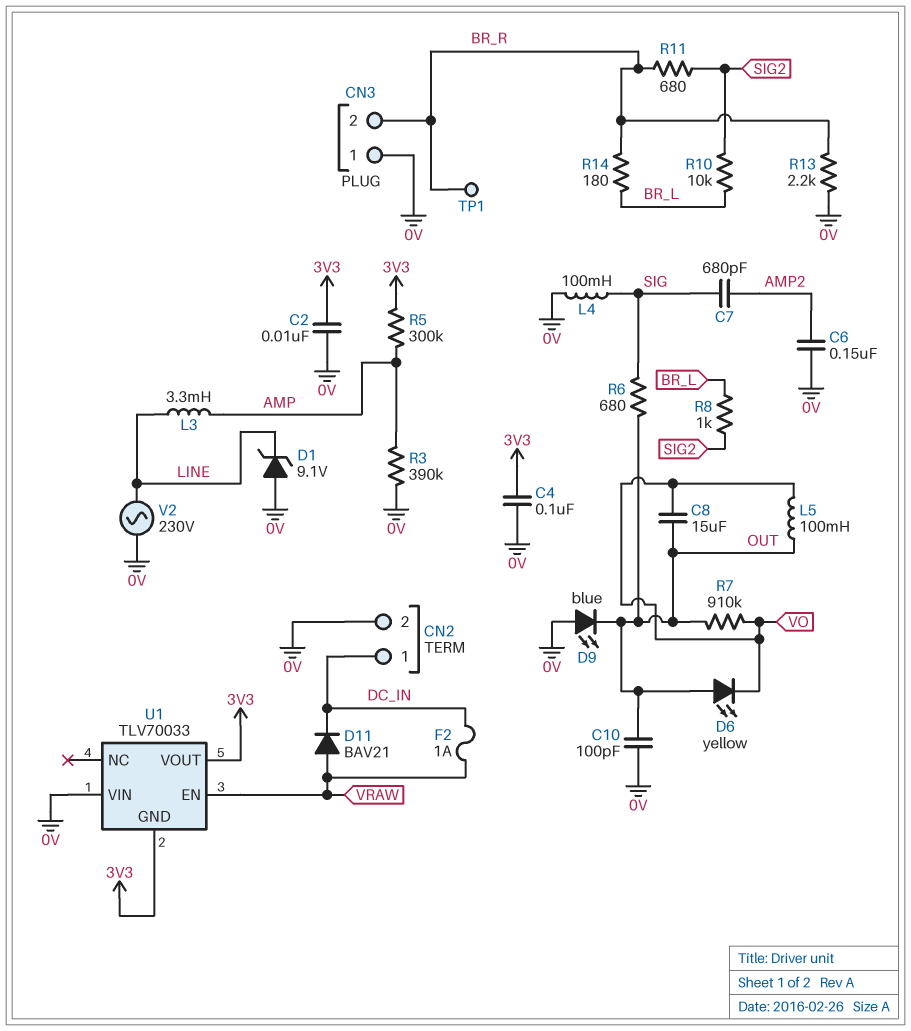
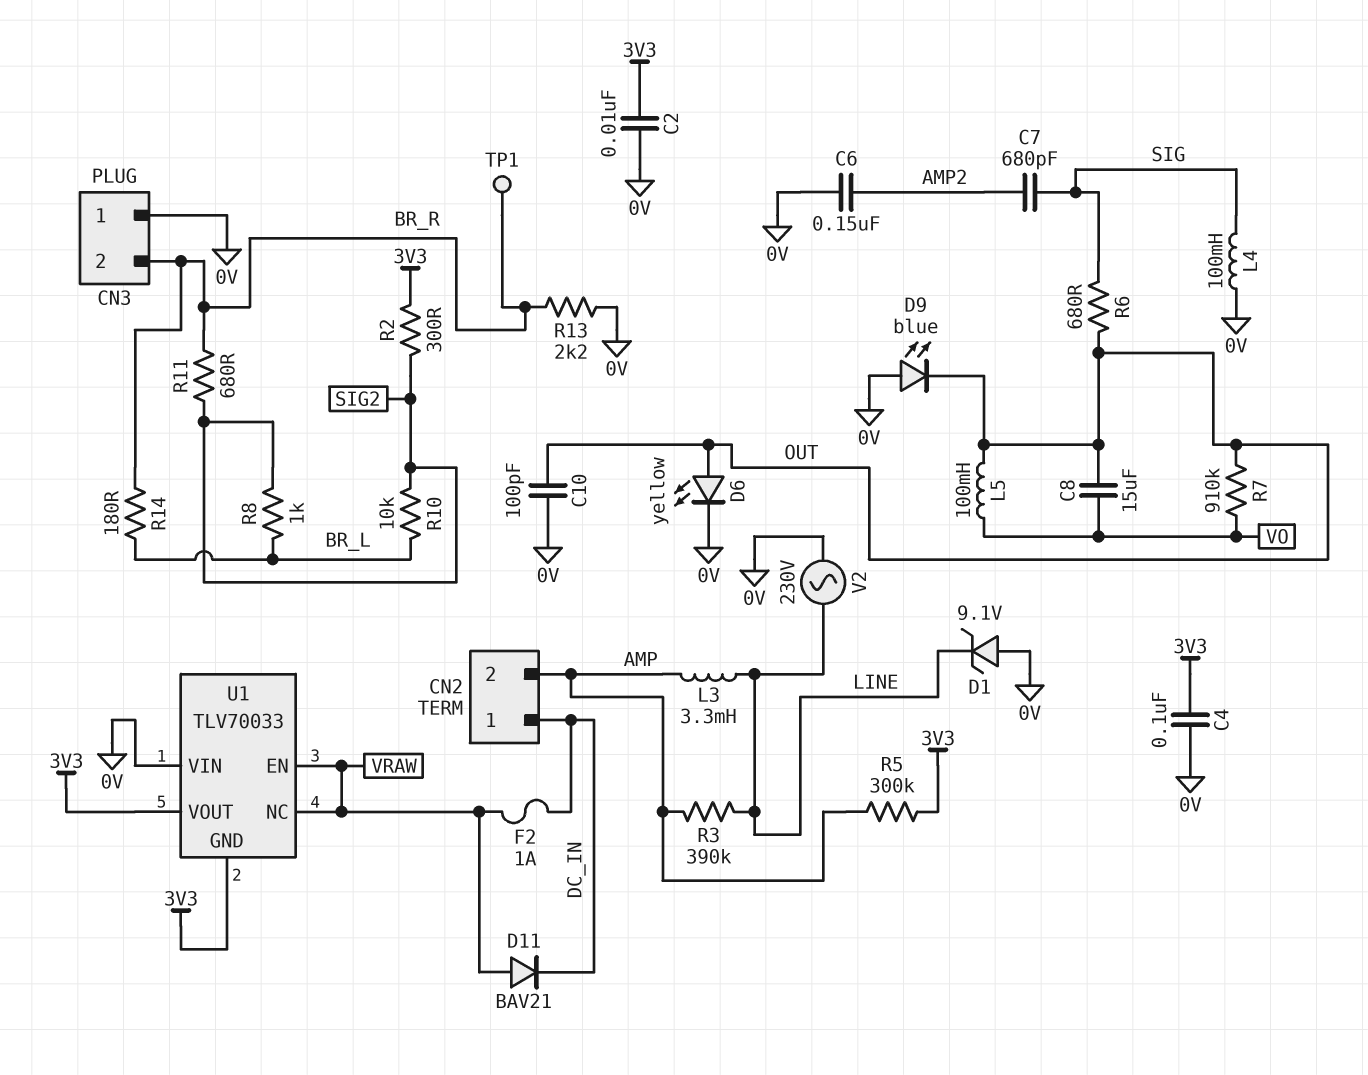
CN2 pin 2: 0V -> AMP
D6: LED yellow (A OUT, K VO) -> LED yellow (A OUT, K 0V)
R2: none -> 300 (3V3, SIG2)
R3: 390k (0V, AMP) -> 390k (AMP, LINE)
U1 pin NC: none -> VRAW

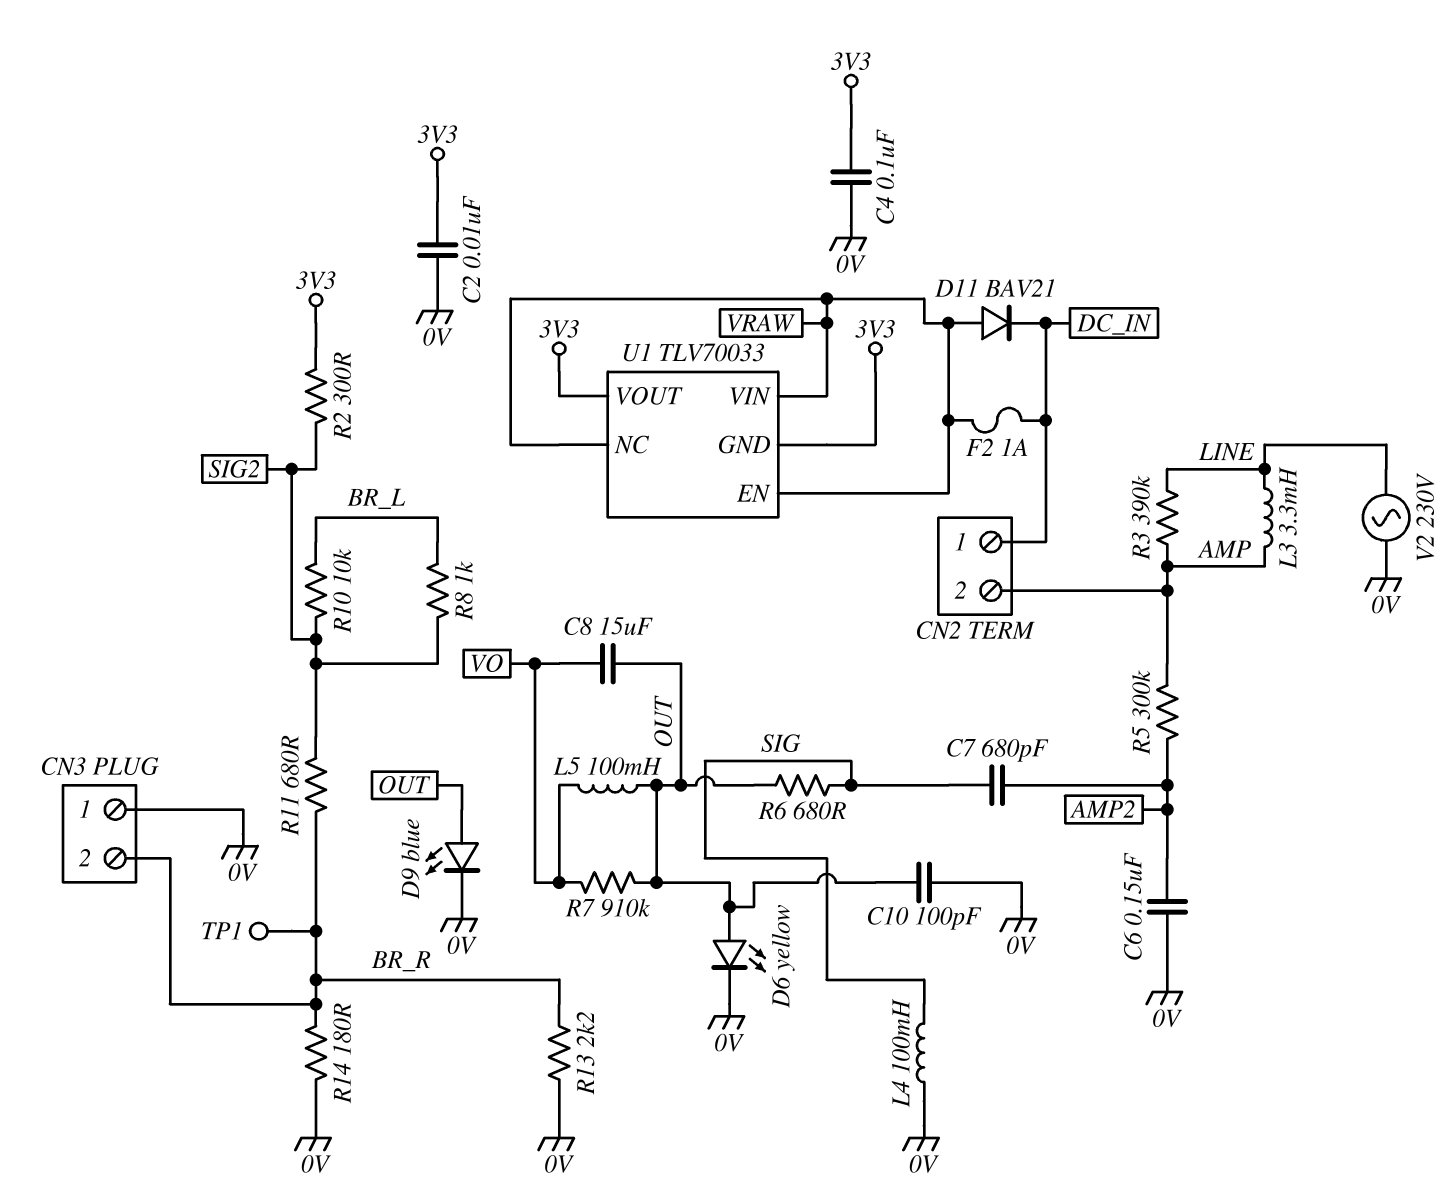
D1: zener 9.1V (A 0V, K LINE) -> none
D9: LED blue (A 0V, K OUT) -> LED blue (A OUT, K 0V)
R5: 300k (3V3, AMP) -> 300k (AMP, AMP2)
R14: 180 (BR_L, BR_R) -> 180 (0V, BR_R)
U1 pin VIN: 0V -> VRAW

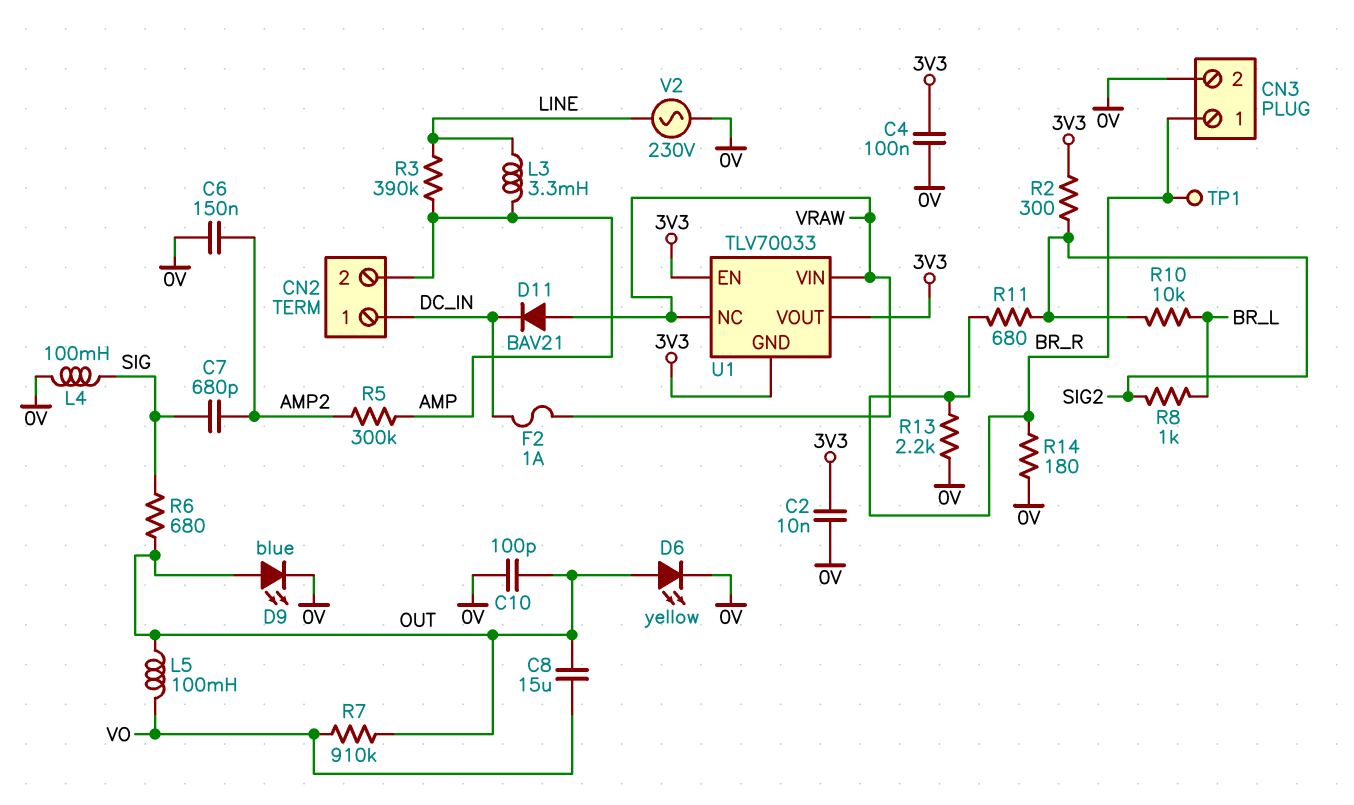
CN3 pin 1: 0V -> BR_R
CN3 pin 2: BR_R -> 0V
U1 pin EN: VRAW -> 3V3

